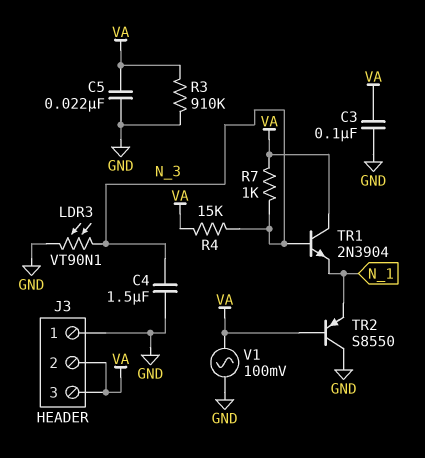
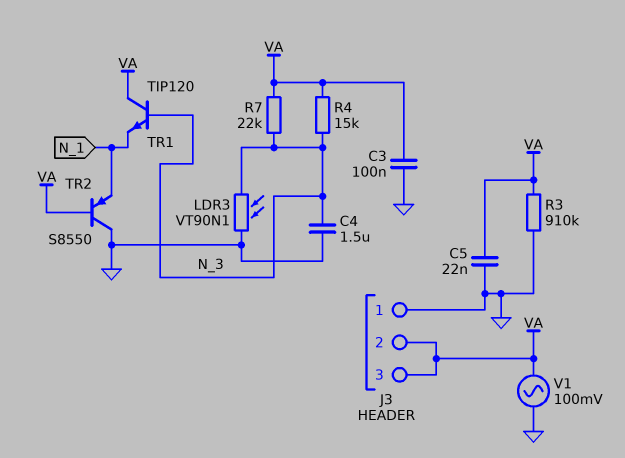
R7: 1k (N_3, VA) -> 22k (N_3, VA)
TR1: NPN 2N3904 (B N_3, C VA, E N_1) -> NPN TIP120 (B N_3, C VA, E N_1)

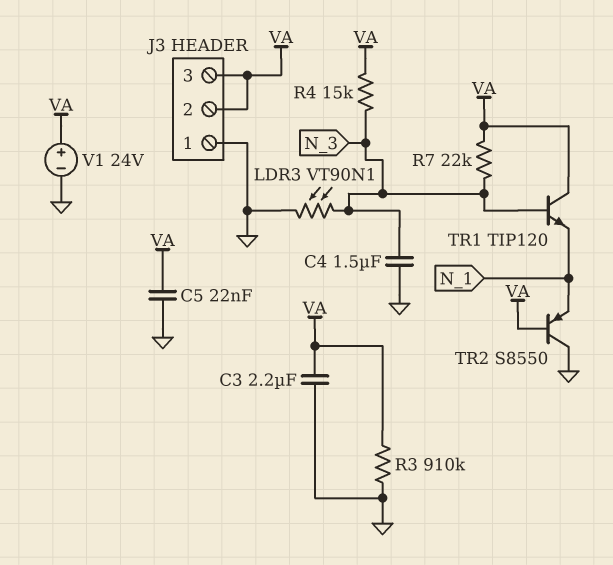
C3: 100nF (GND, VA) -> 2.2uF (GND, VA)
V1: AC 100mV (GND, VA) -> 24V (plus VA, minus GND)

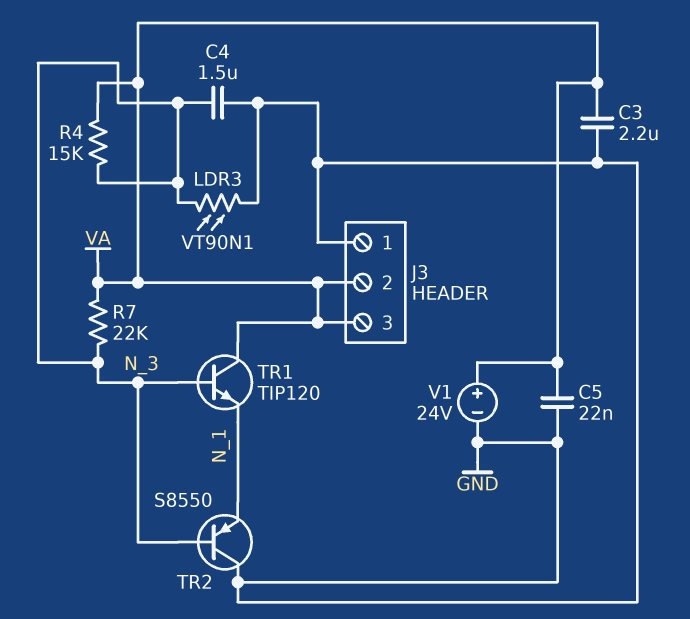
R3: 910k (GND, VA) -> none
TR2: PNP S8550 (B VA, C GND, E N_1) -> PNP S8550 (B N_3, C GND, E N_1)

